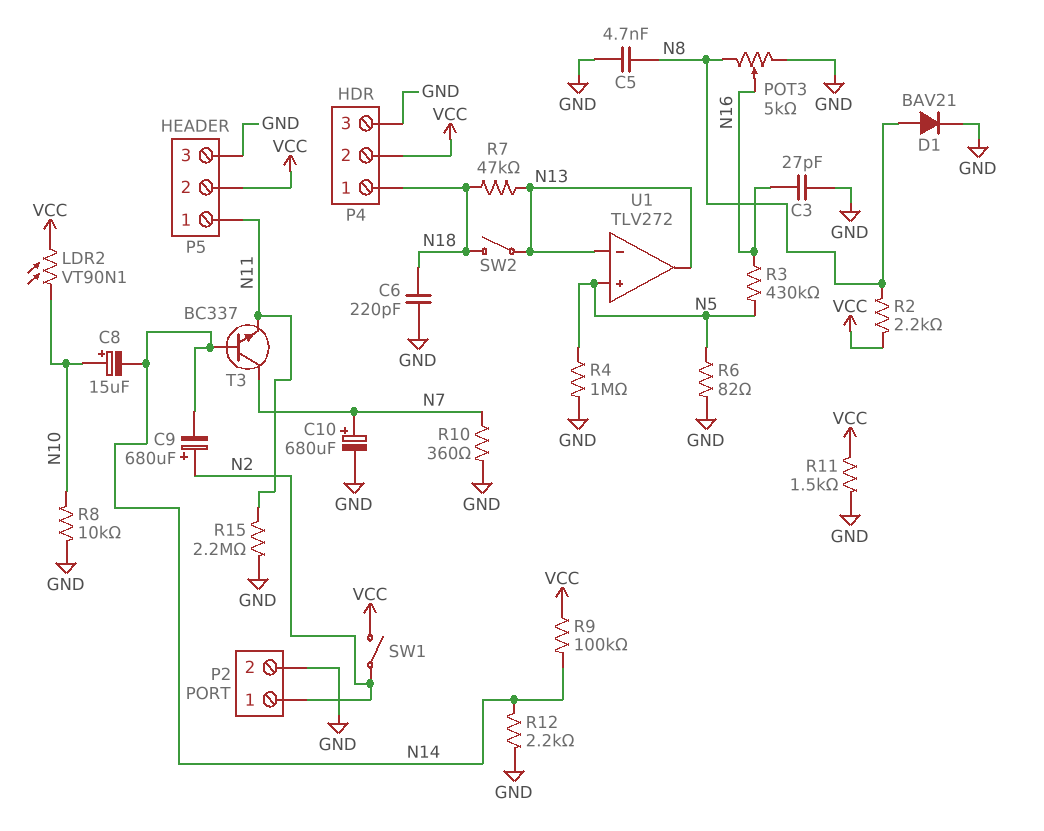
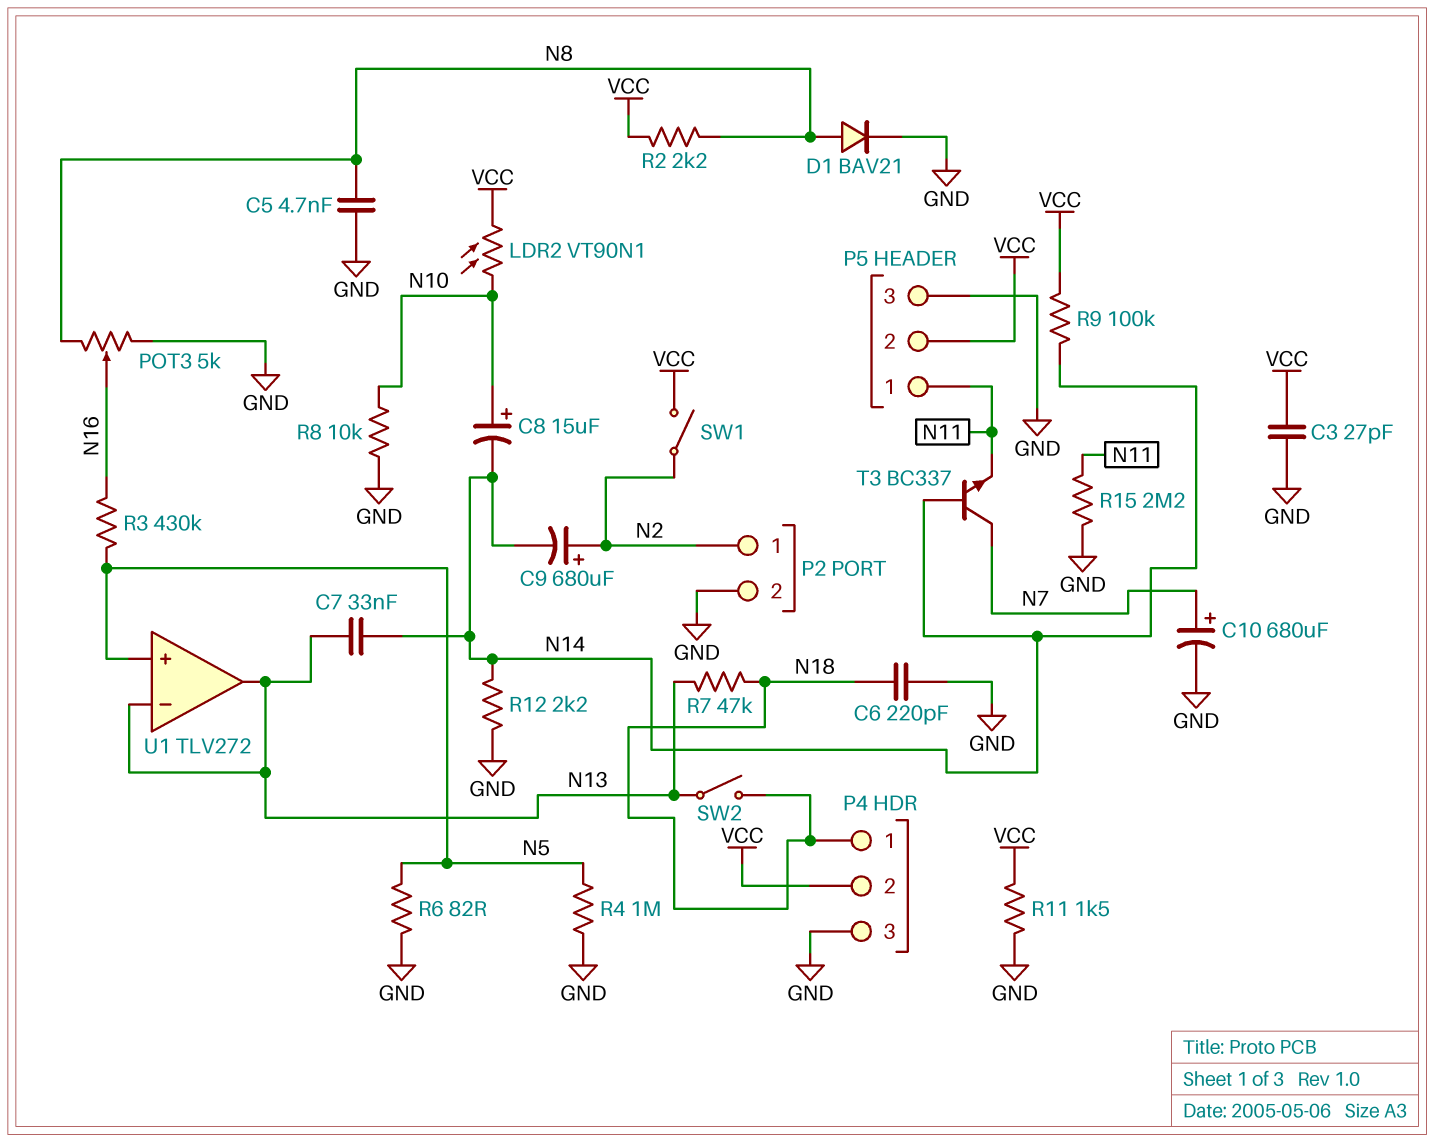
C3: 27pF (GND, N16) -> 27pF (GND, VCC)
C7: none -> 33nF (N13, N14)
R10: 360 (GND, N7) -> none

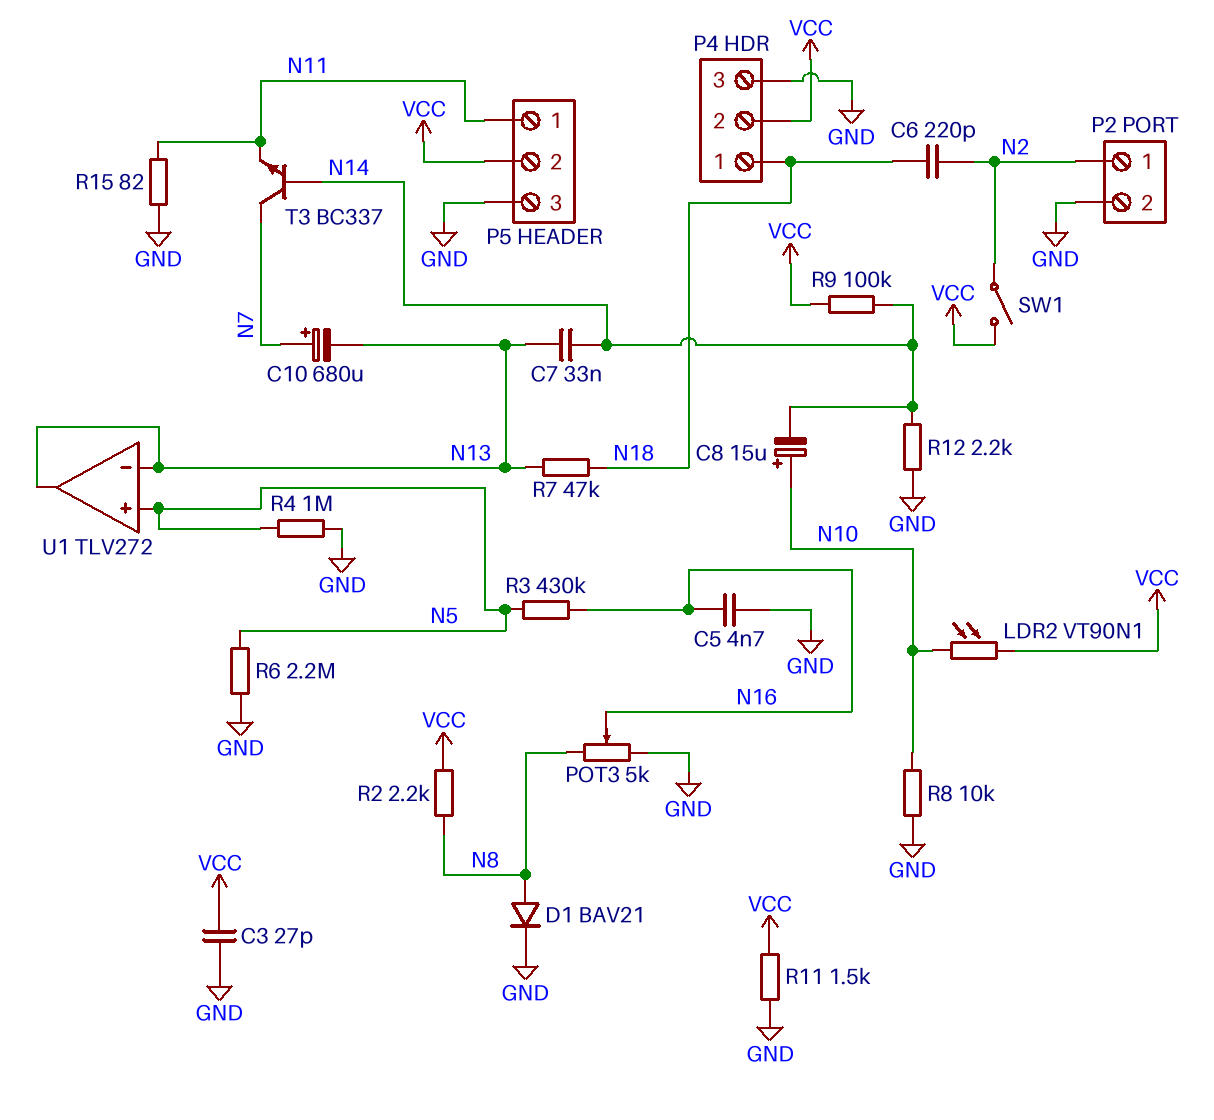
C5: 4.7nF (GND, N8) -> 4.7nF (GND, N16)
C6: 220pF (GND, N18) -> 220pF (N2, N18)
C9: 680uF (plus N2, minus N14) -> none
C10: 680uF (plus N7, minus GND) -> 680uF (plus N7, minus N13)
R6: 82 (GND, N5) -> 2.2M (GND, N5)
R15: 2.2M (GND, N11) -> 82 (GND, N11)
SW2: switch (N13, N18) -> none

